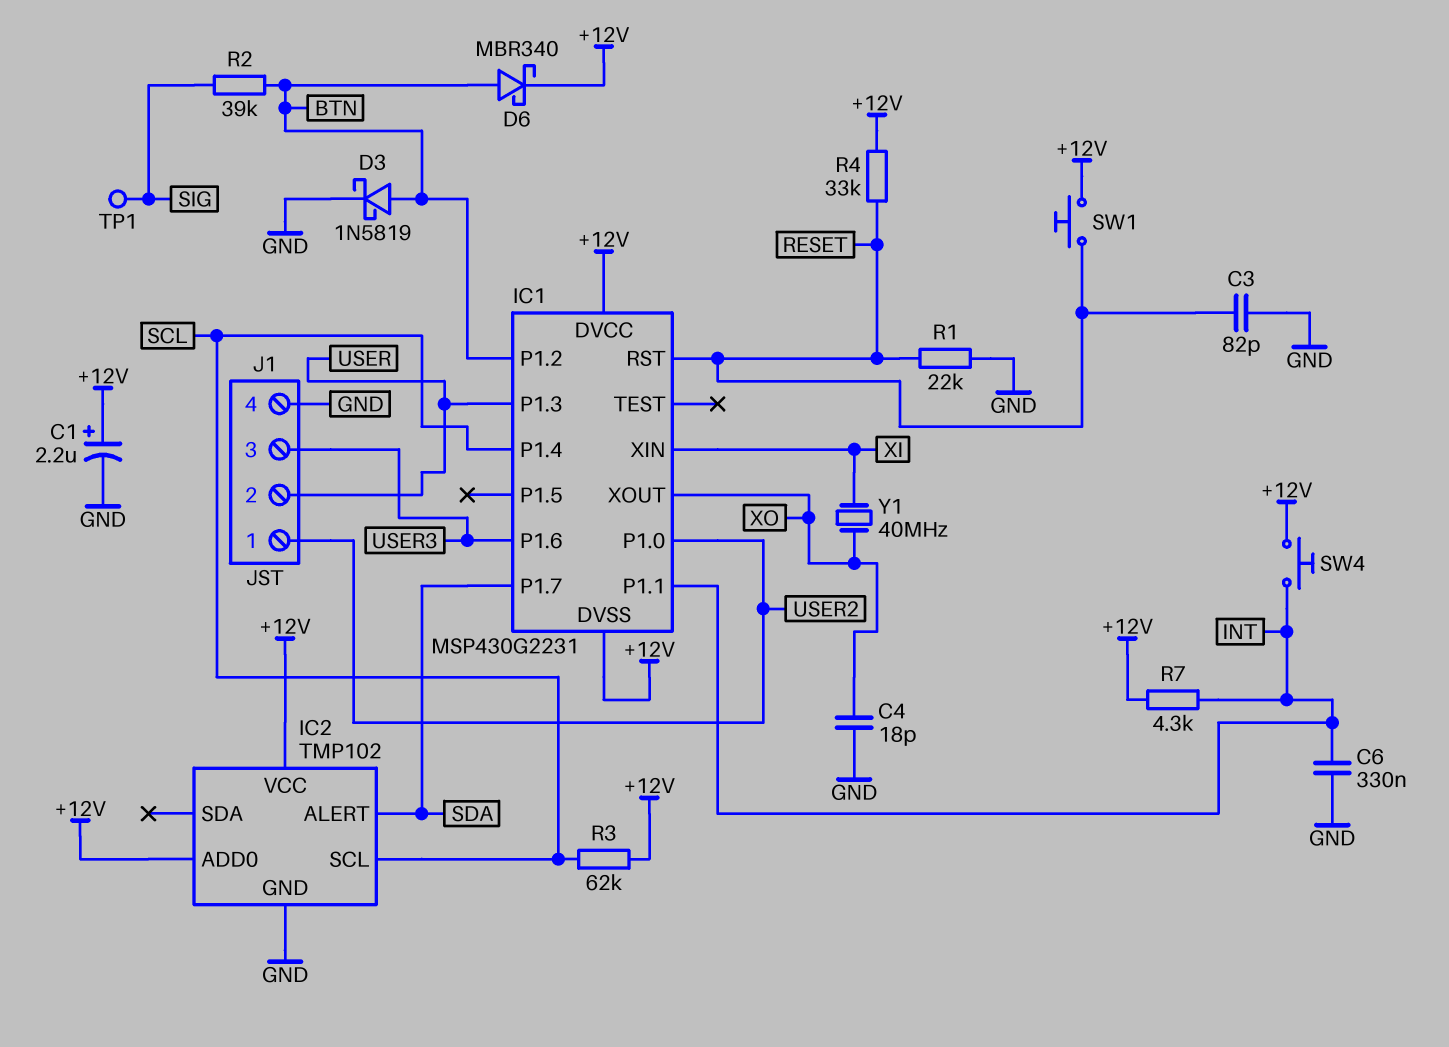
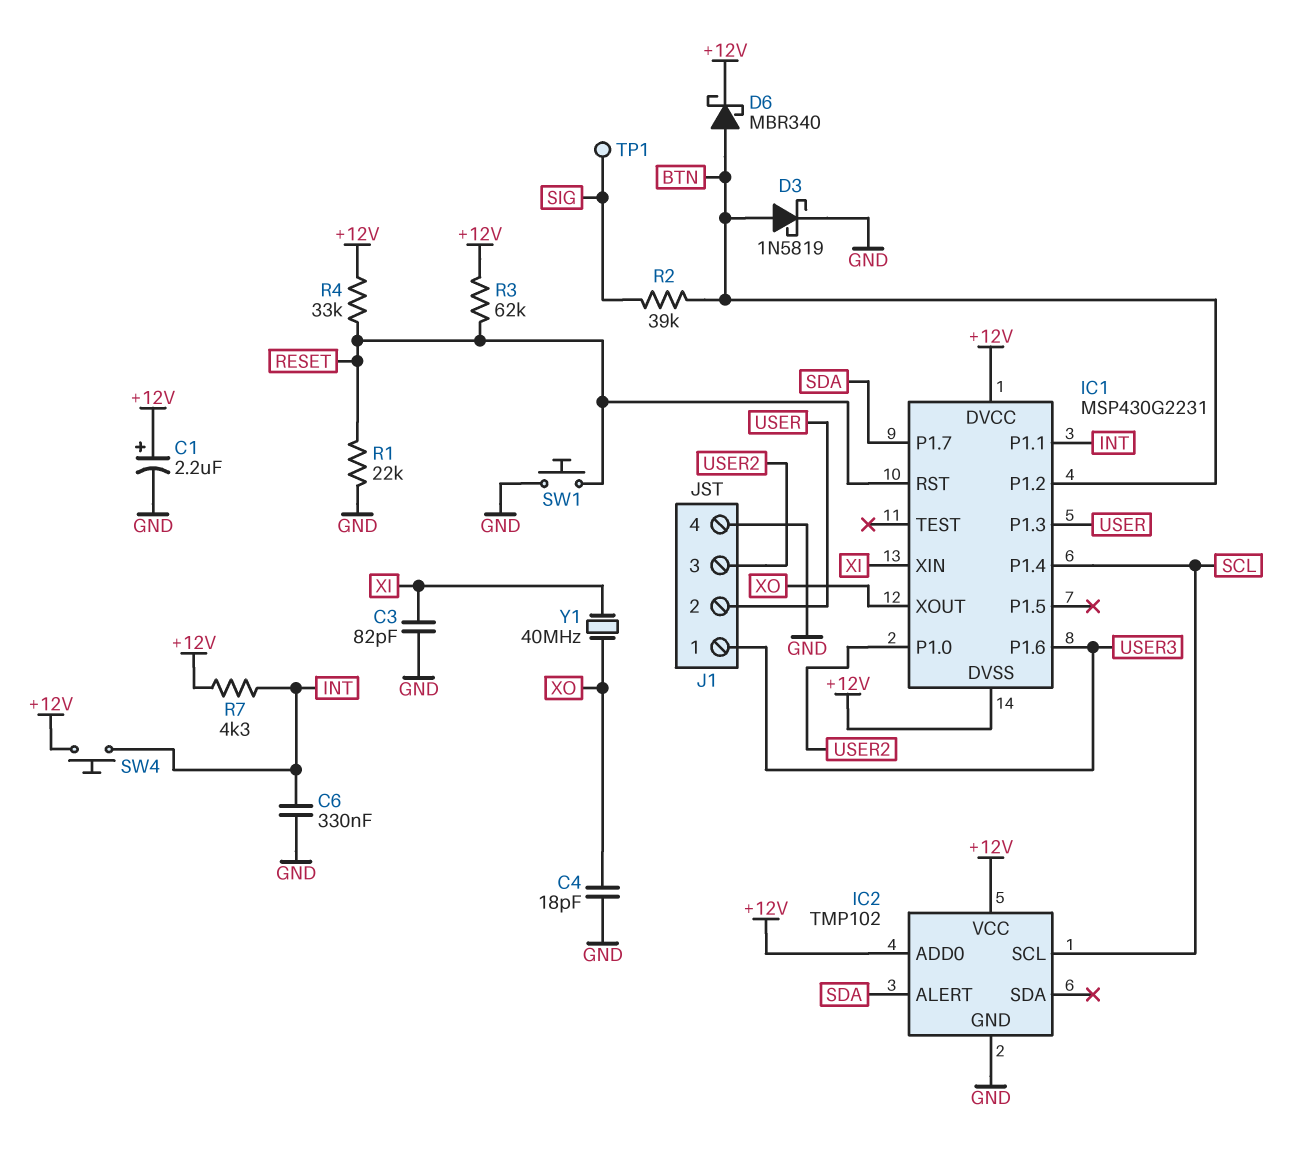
C3: 82pF (GND, RESET) -> 82pF (GND, XI)
J1 pin 1: USER2 -> USER3
J1 pin 3: USER3 -> USER2
R3: 62k (+12V, SCL) -> 62k (+12V, RESET)
SW1: button (+12V, RESET) -> button (GND, RESET)

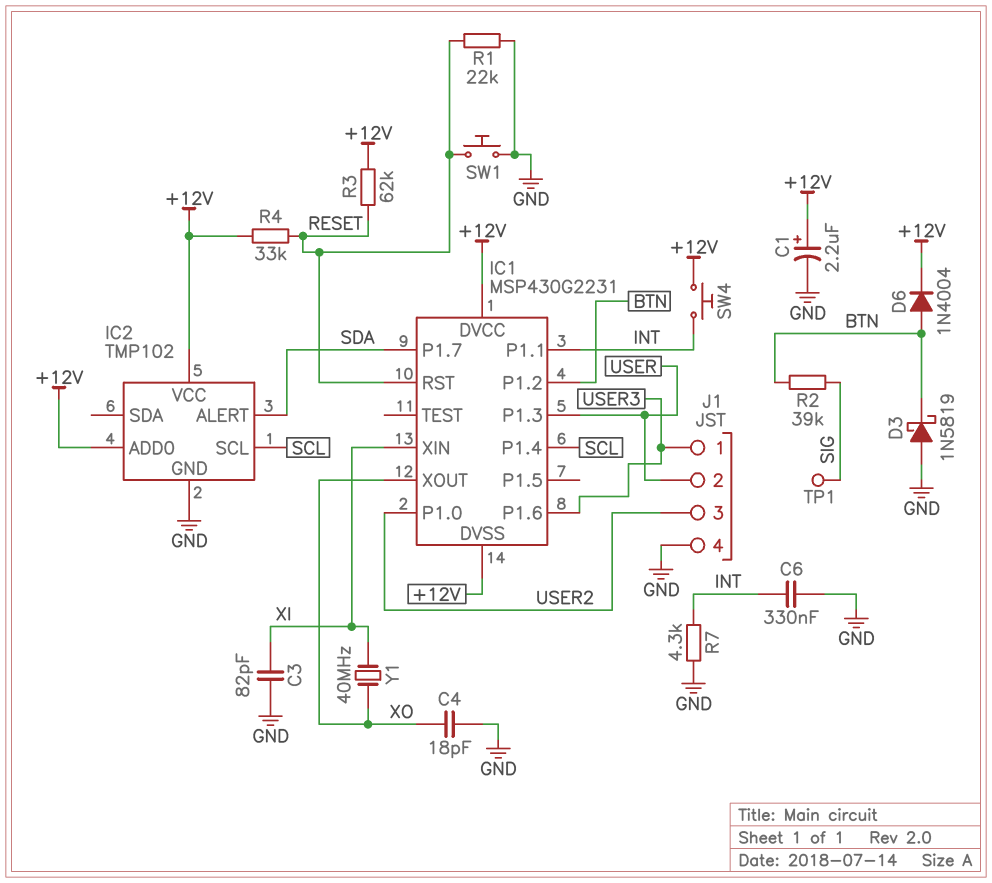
D3: schottky 1N5819 (A BTN, K GND) -> schottky 1N5819 (A GND, K BTN)
D6: schottky MBR340 (A BTN, K +12V) -> diode 1N4004 (A BTN, K +12V)
R7: 4.3k (+12V, INT) -> 4.3k (GND, INT)

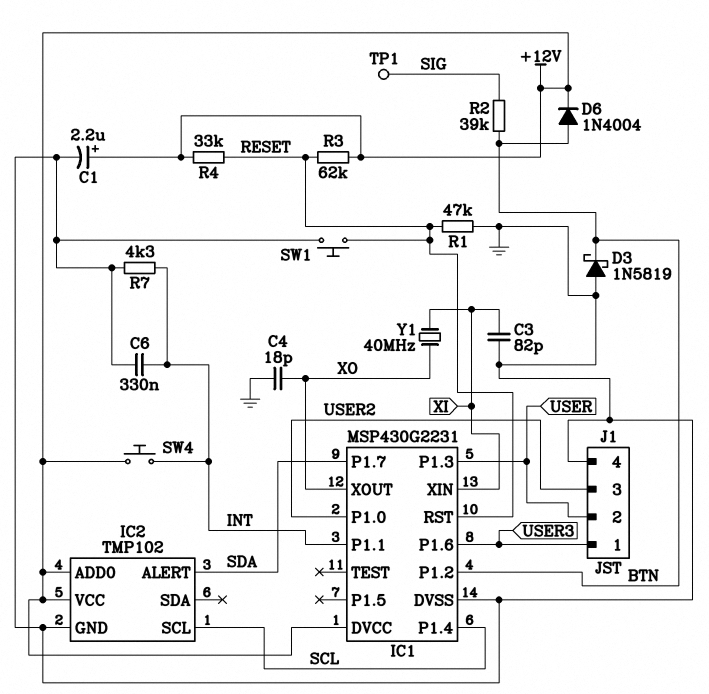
IC1 pin DVSS: +12V -> GND
R1: 22k (GND, RESET) -> 47k (GND, RESET)

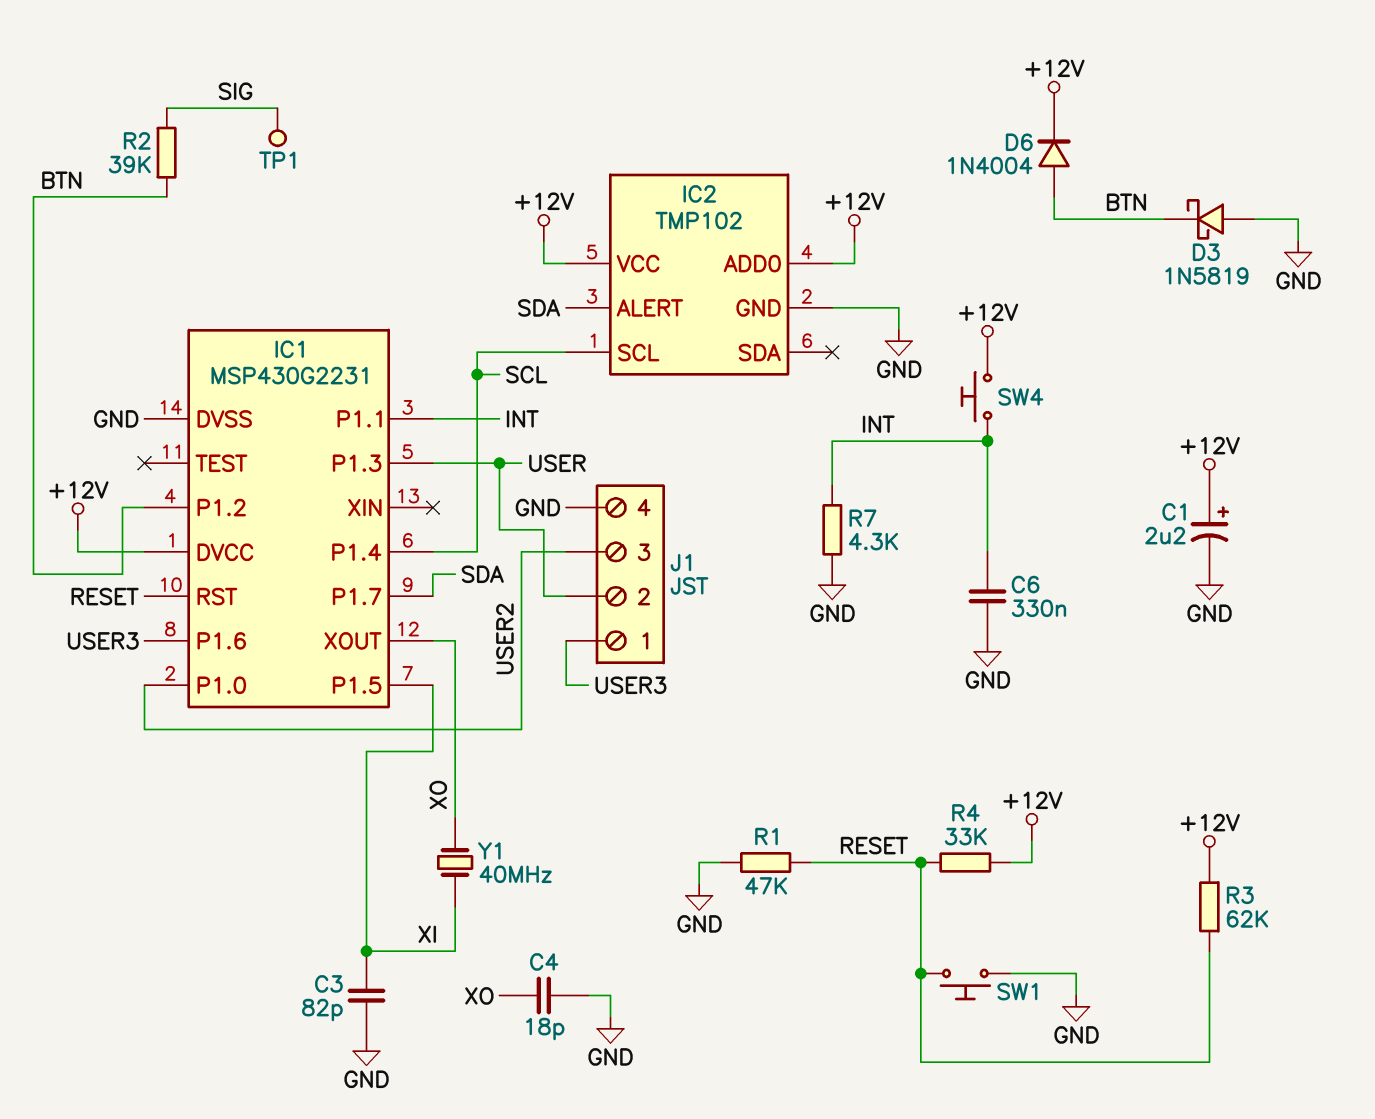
IC1 pin P1.5: none -> XI
IC1 pin XIN: XI -> none

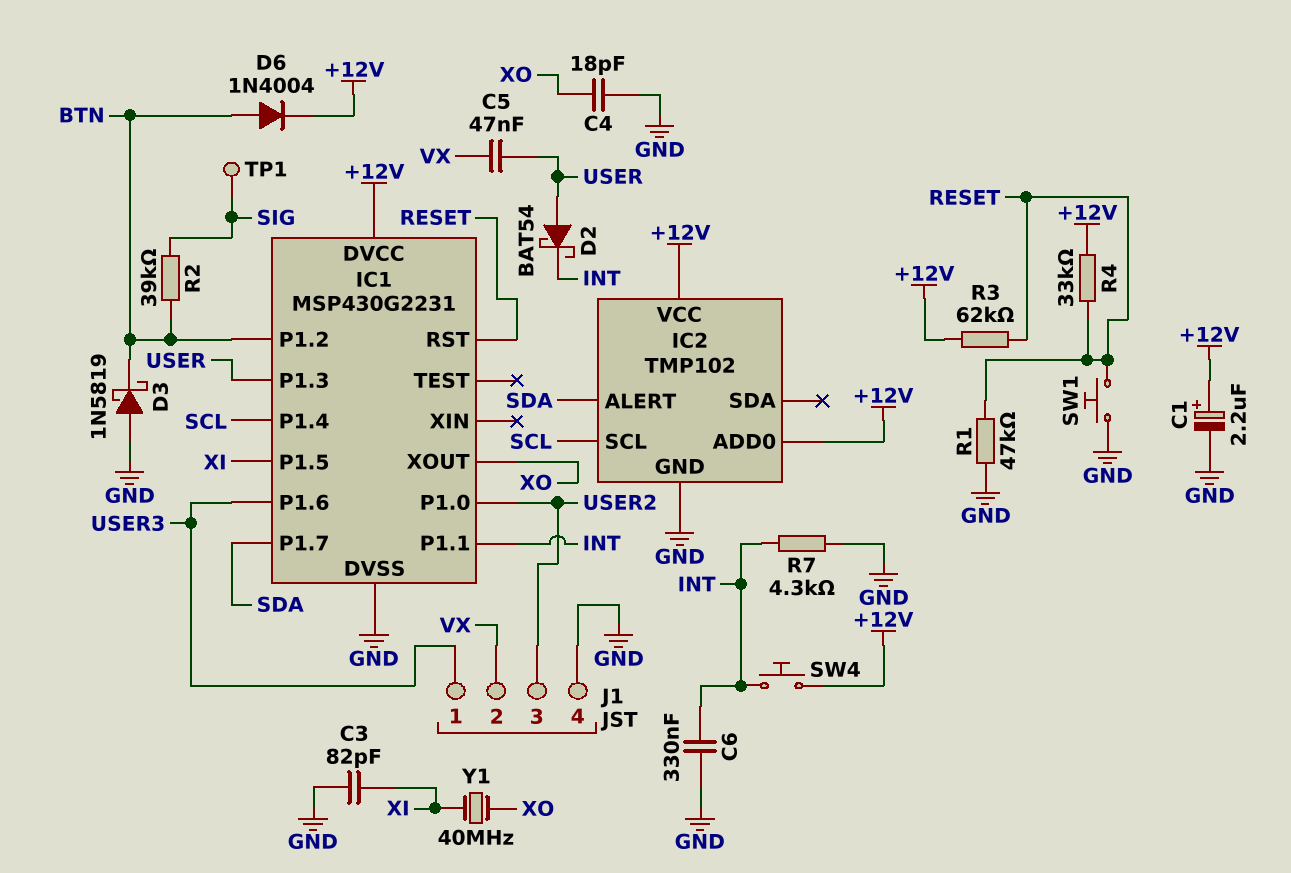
C5: none -> 47nF (USER, VX)
D2: none -> schottky BAT54 (A USER, K INT)
J1 pin 2: USER -> VX

